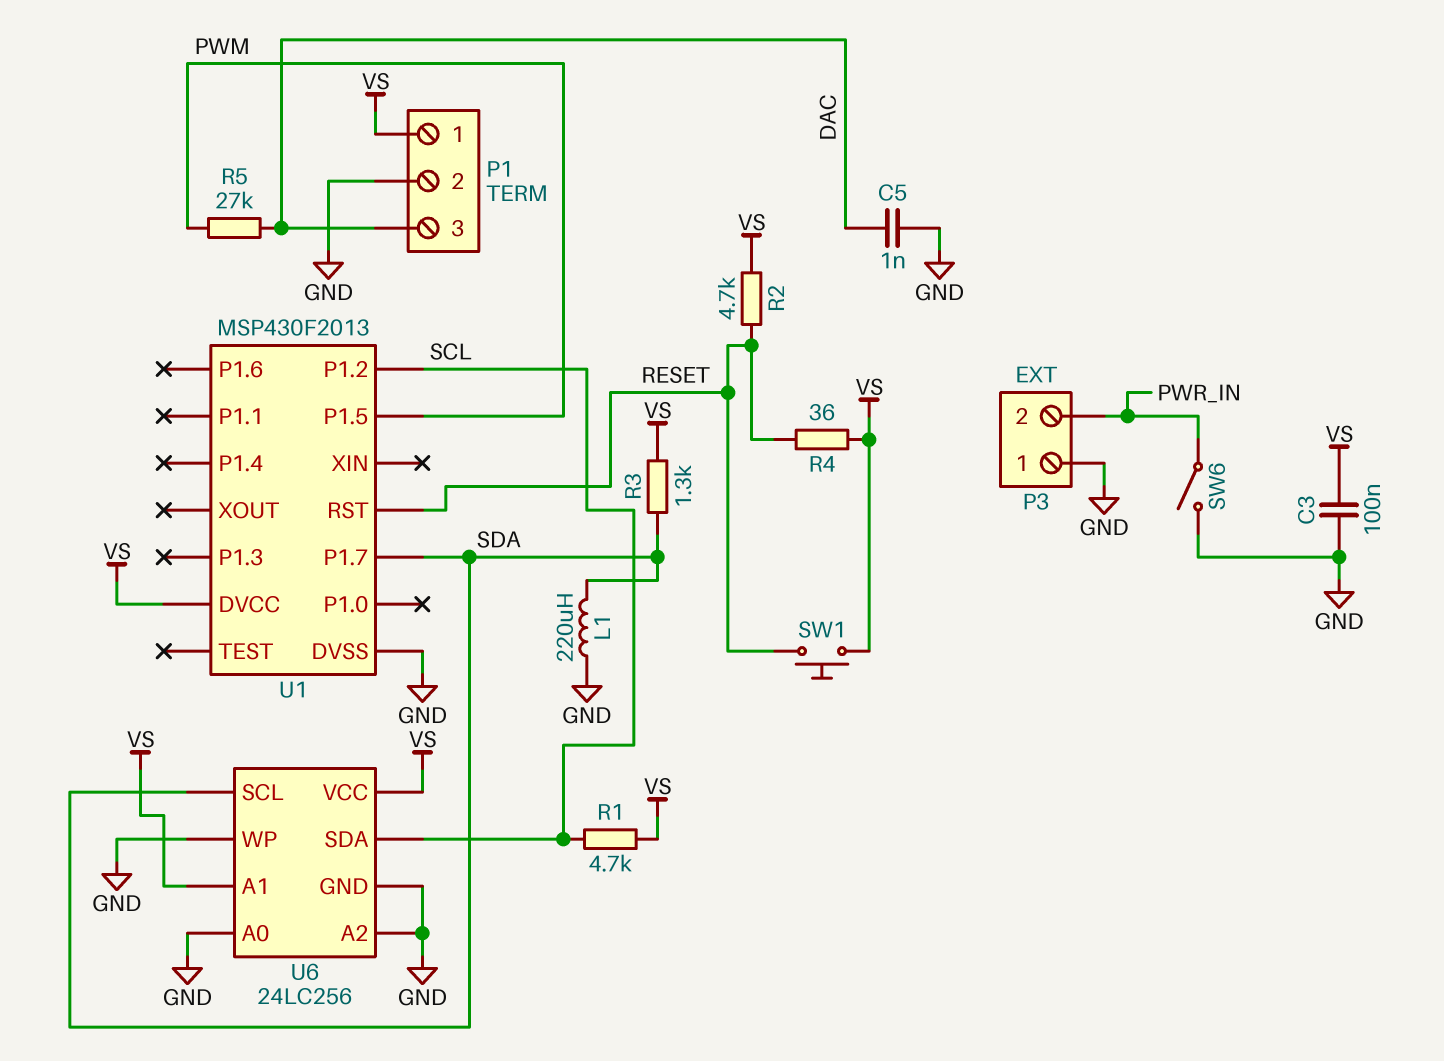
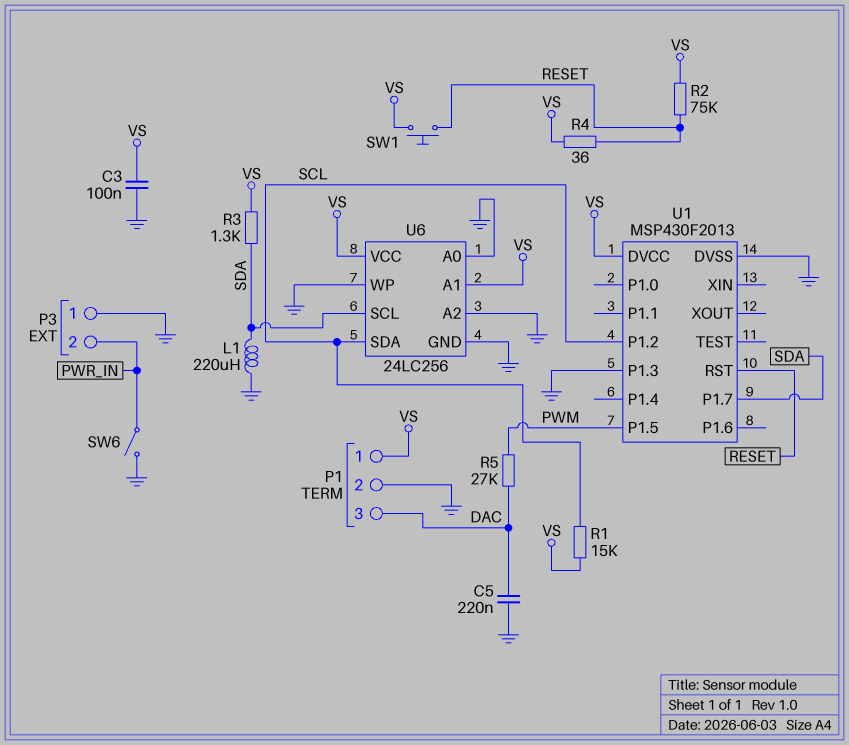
C5: 1nF (DAC, GND) -> 220nF (DAC, GND)
R1: 4.7k (SCL, VS) -> 15k (SCL, VS)
R2: 4.7k (RESET, VS) -> 75k (RESET, VS)
U1 pin P1.3: none -> GND

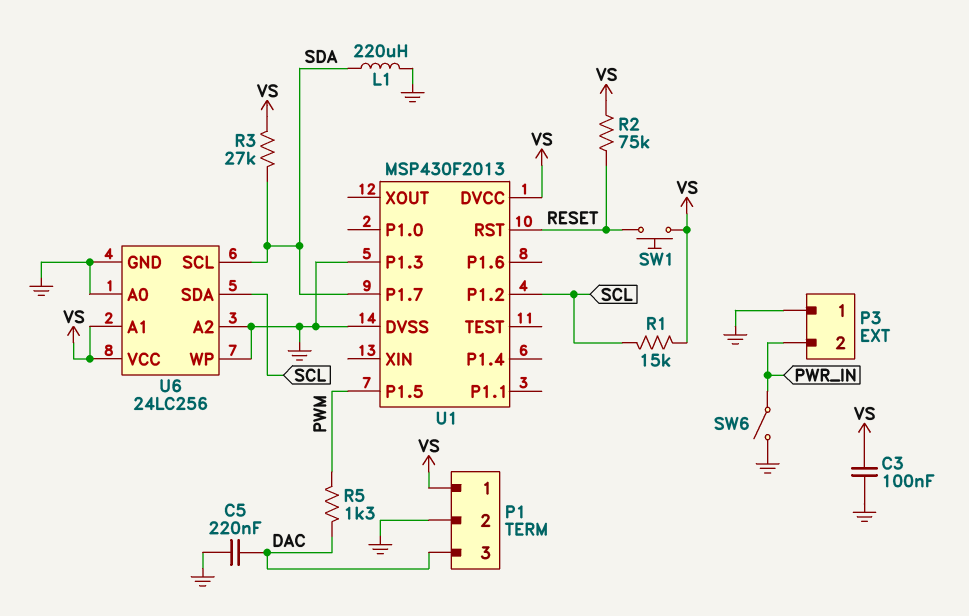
R3: 1.3k (SDA, VS) -> 27k (SDA, VS)
R4: 36 (RESET, VS) -> none
R5: 27k (DAC, PWM) -> 1.3k (DAC, PWM)

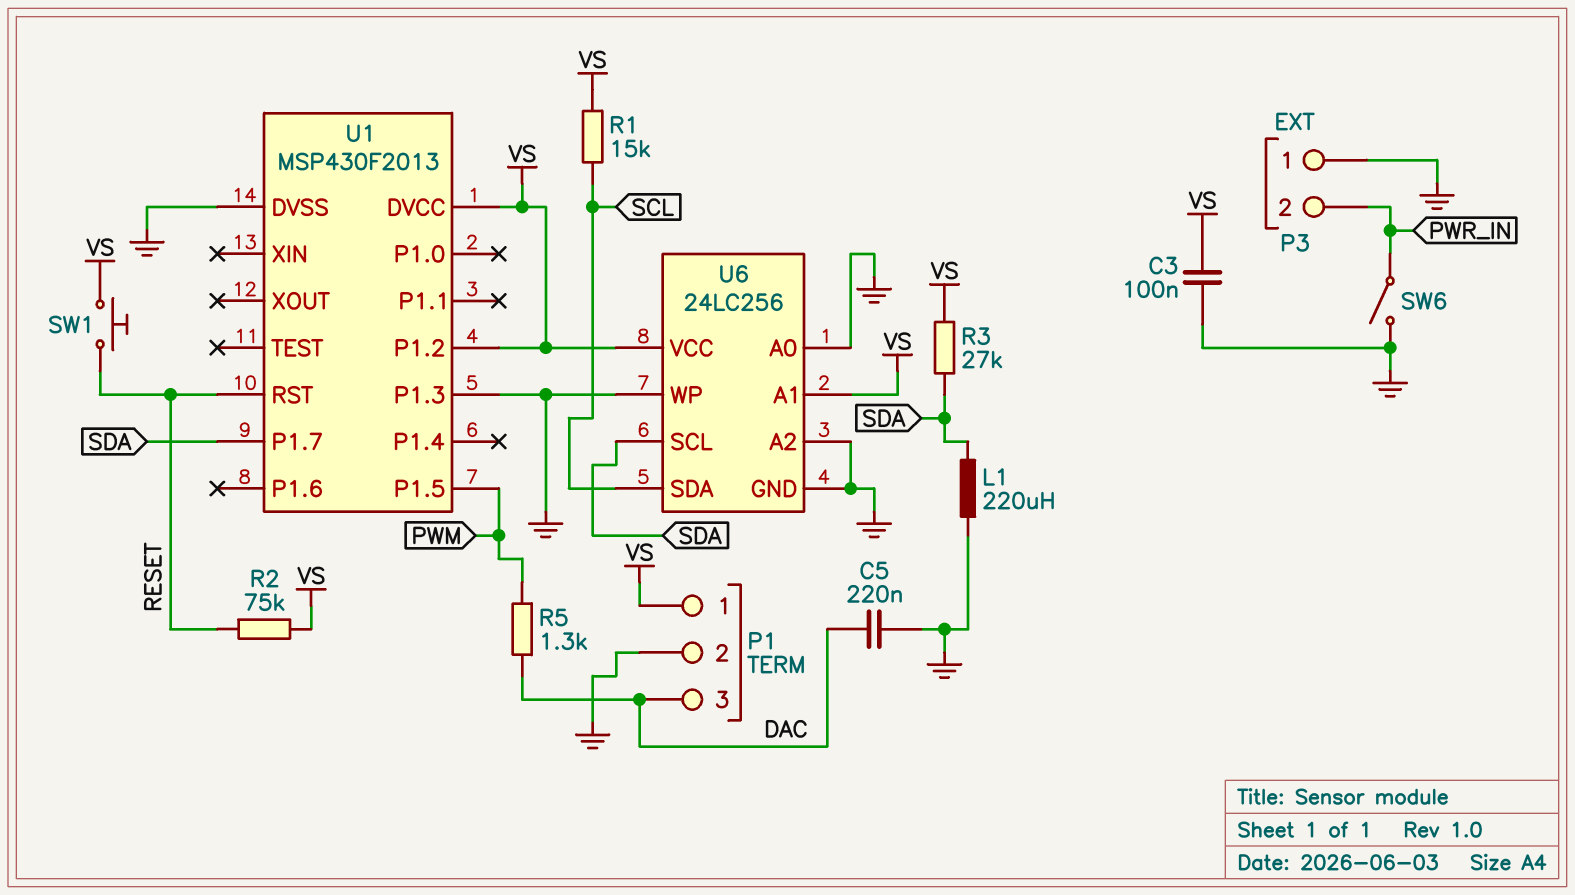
U1 pin P1.2: SCL -> VS

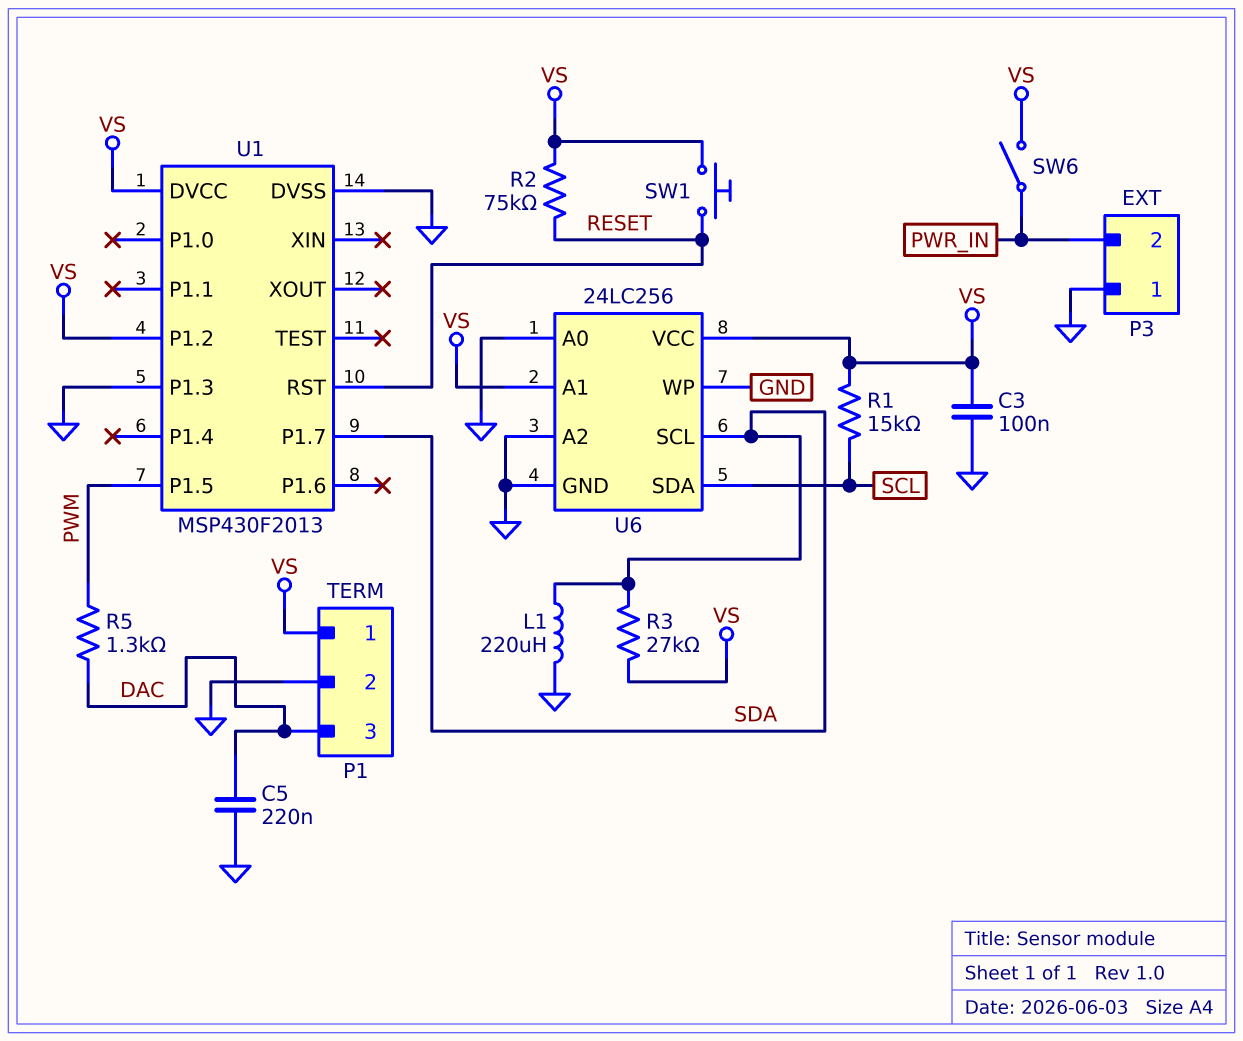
SW6: switch (GND, PWR_IN) -> switch (PWR_IN, VS)

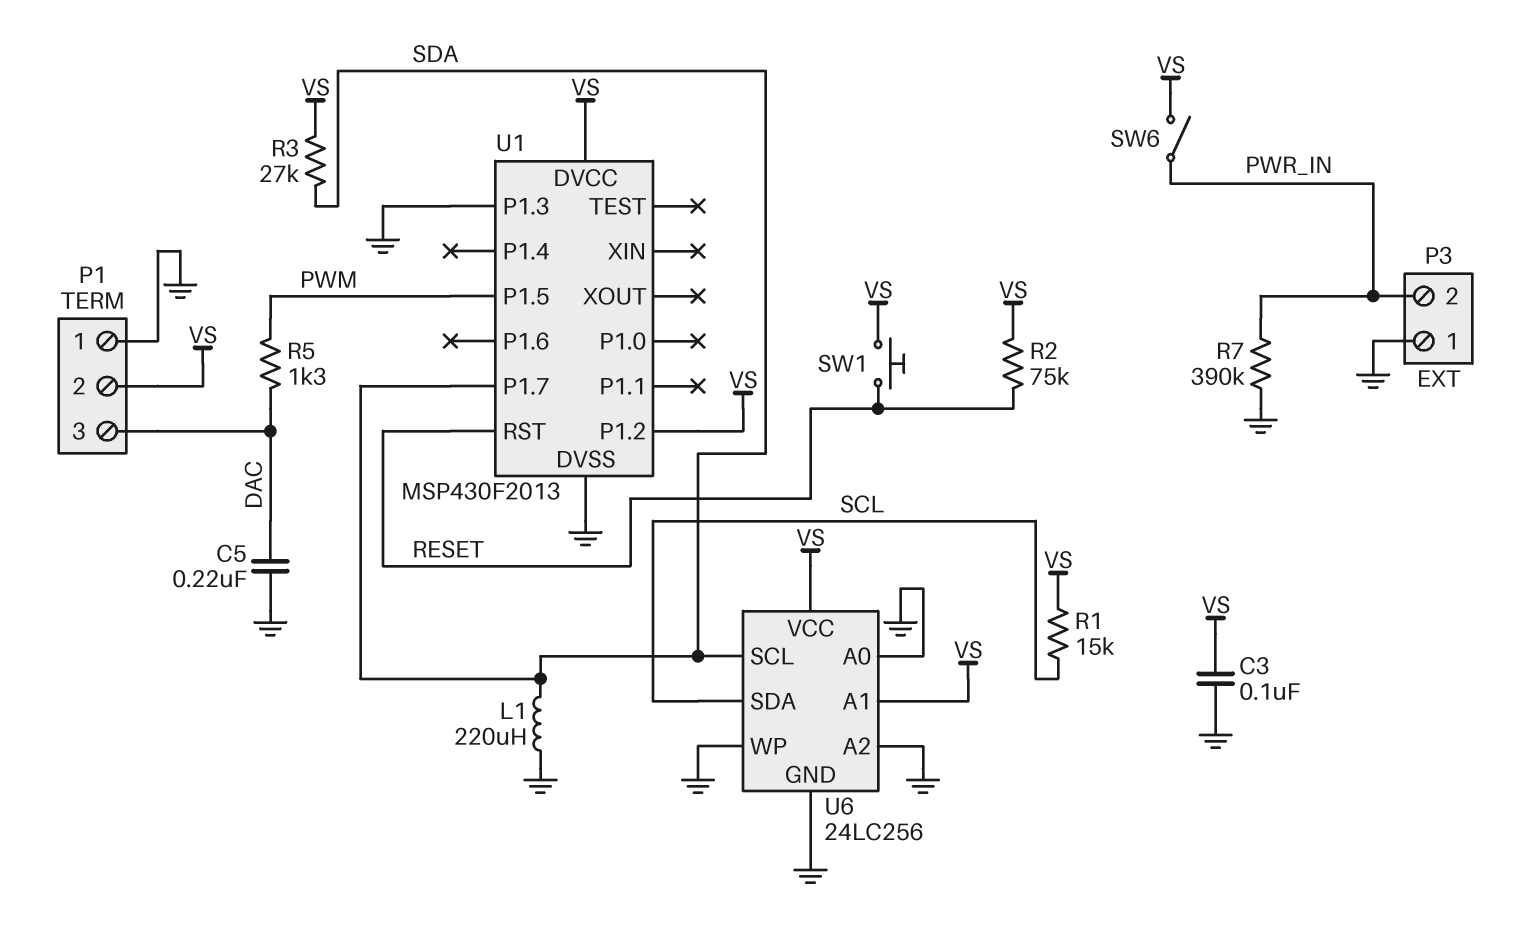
P1 pin 1: VS -> GND
P1 pin 2: GND -> VS
R7: none -> 390k (GND, PWR_IN)

